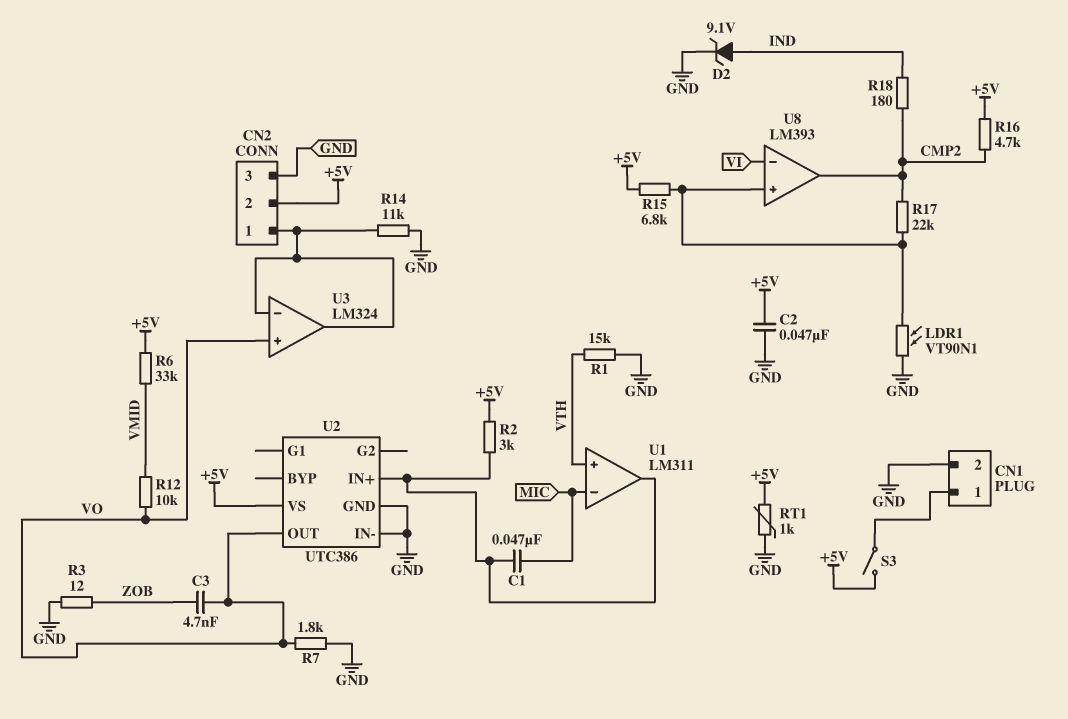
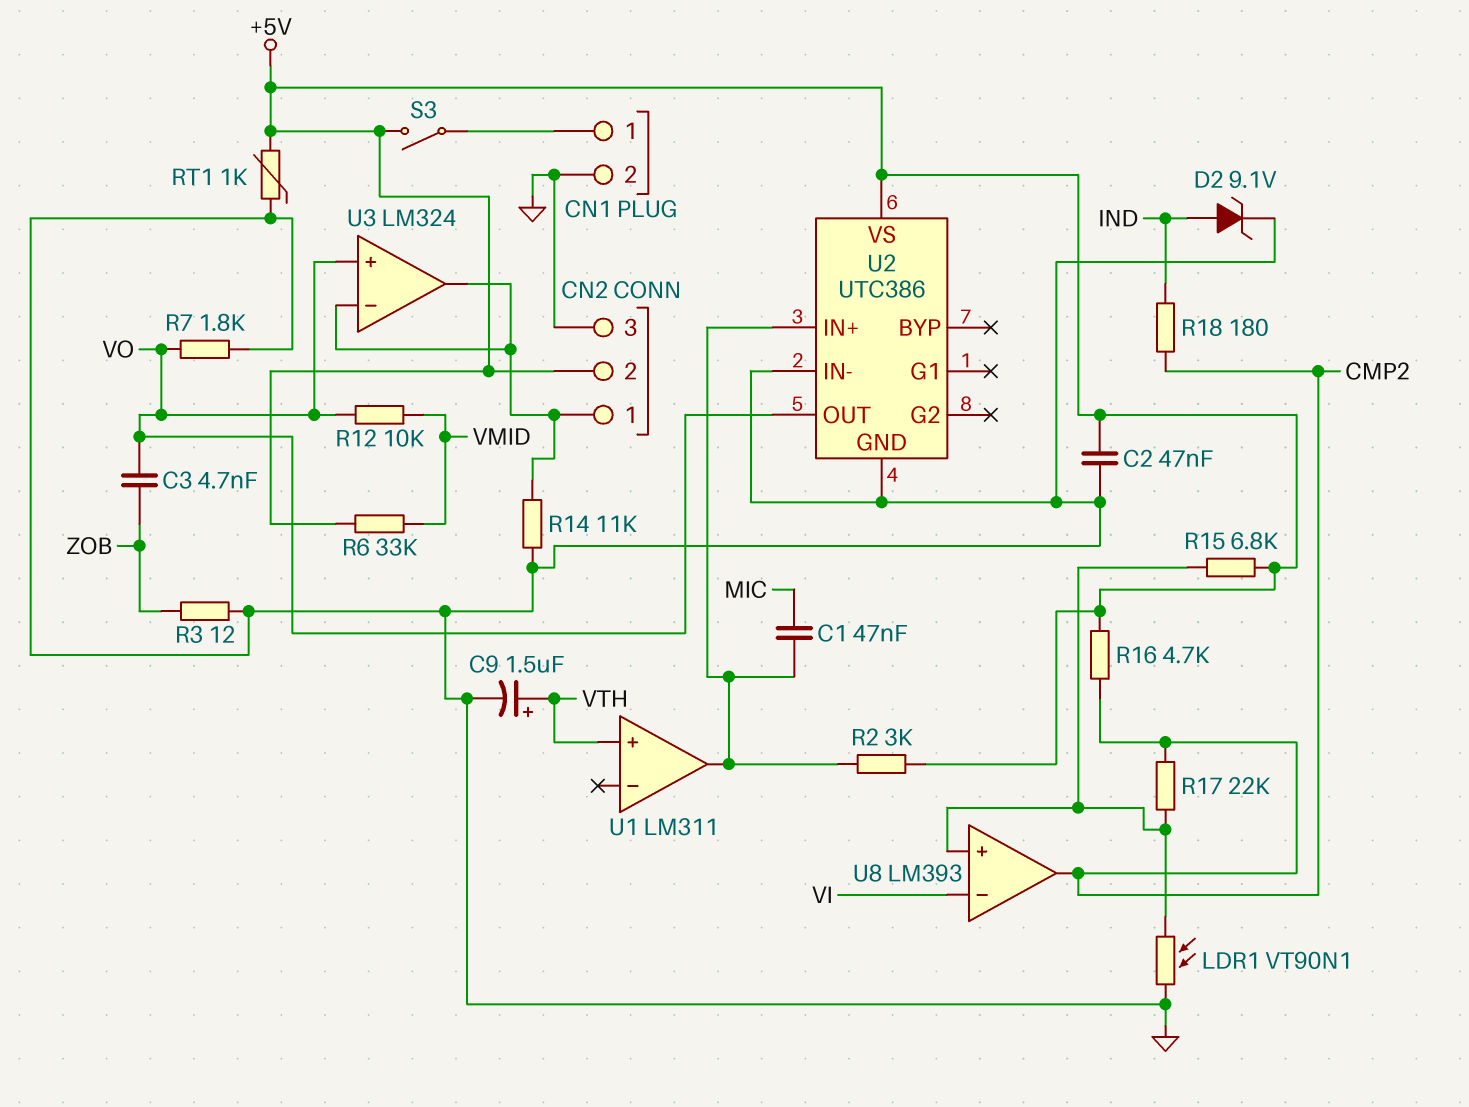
C9: none -> 1.5uF (plus VTH, minus GND)
R1: 15k (GND, VTH) -> none
U1 pin in-: MIC -> none

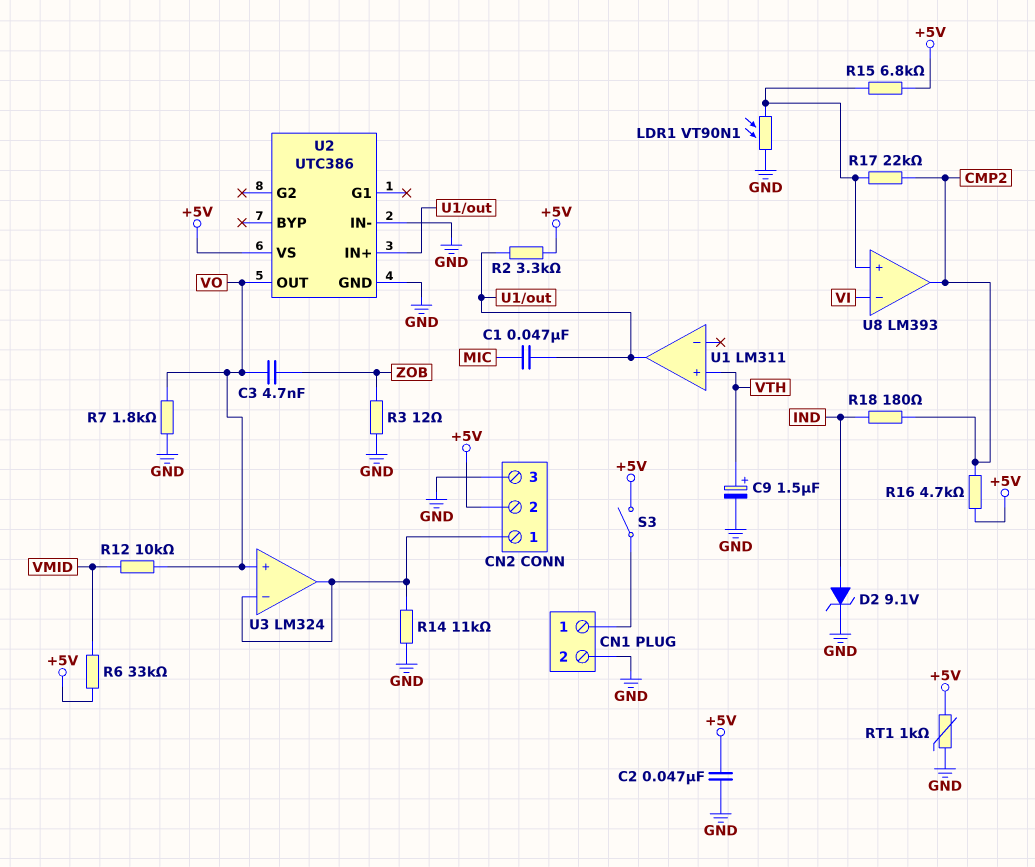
R2: 3k (+5V, U1/out) -> 3.3k (+5V, U1/out)

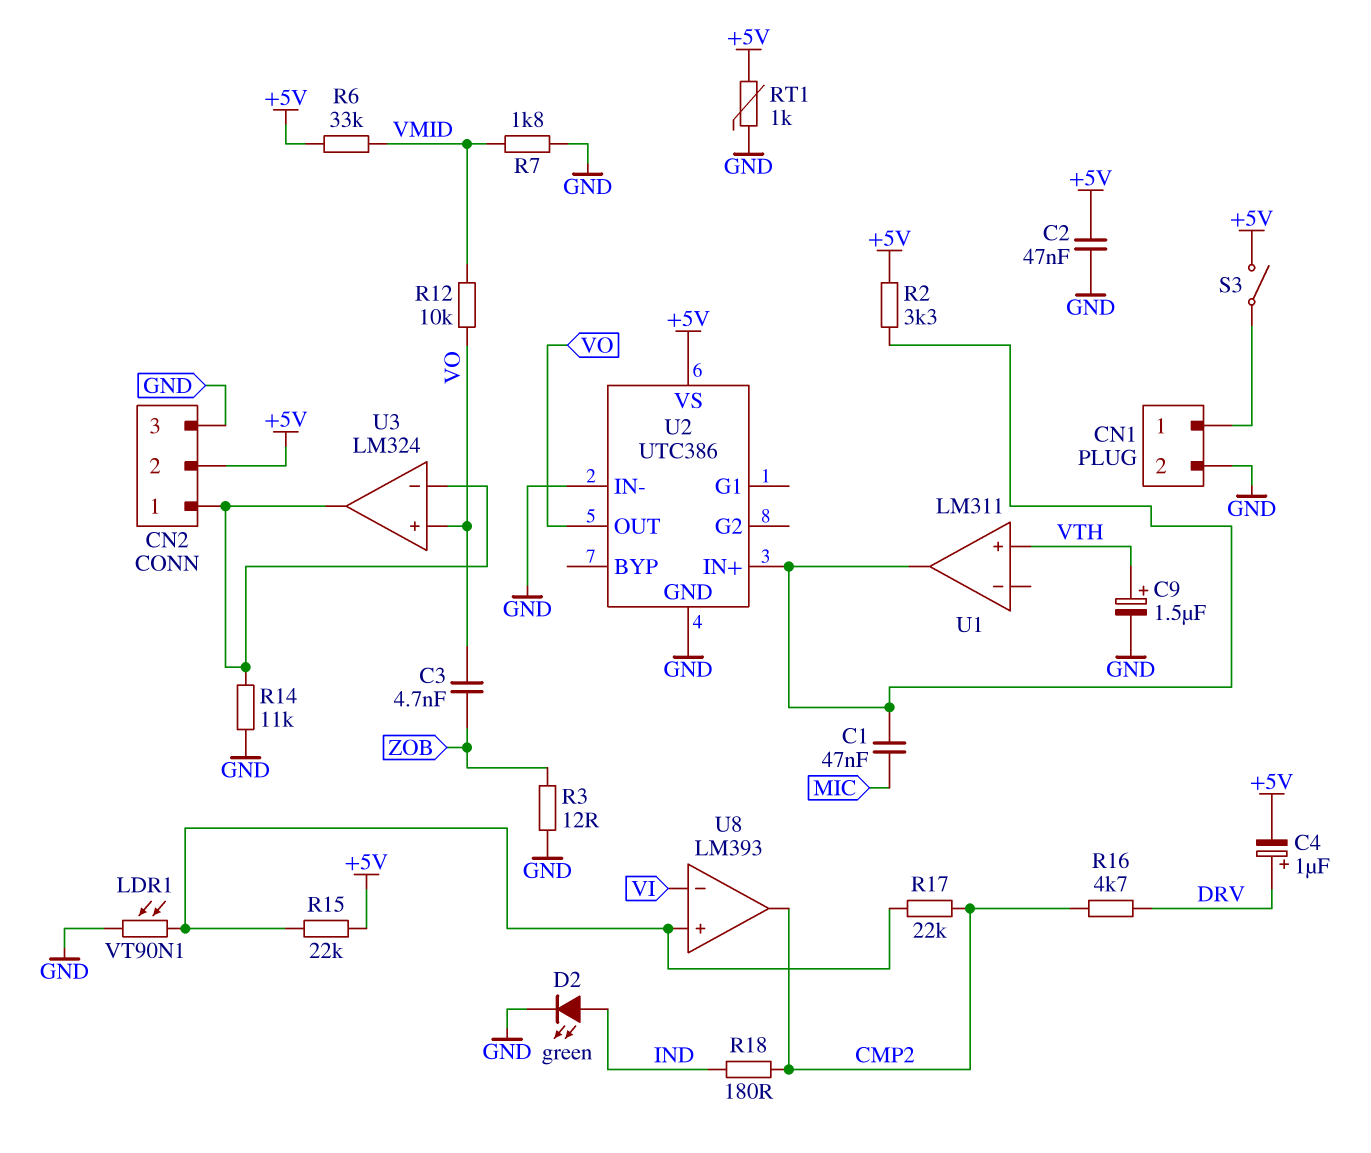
C4: none -> 1uF (plus DRV, minus +5V)
D2: zener 9.1V (A IND, K GND) -> LED green (A IND, K GND)
R7: 1.8k (GND, VO) -> 1.8k (GND, VMID)
R15: 6.8k (+5V, U8/in+) -> 22k (+5V, U8/in+)
R16: 4.7k (+5V, CMP2) -> 4.7k (CMP2, DRV)

